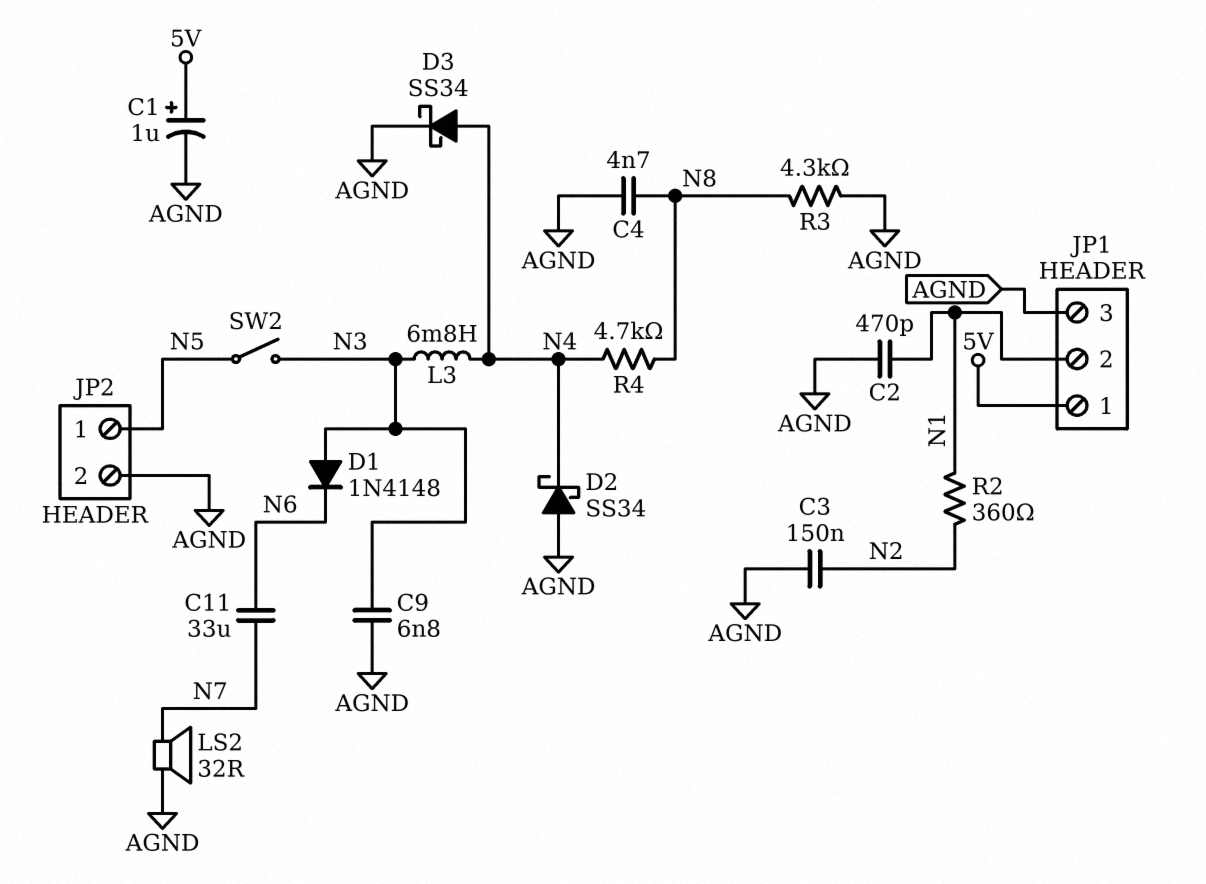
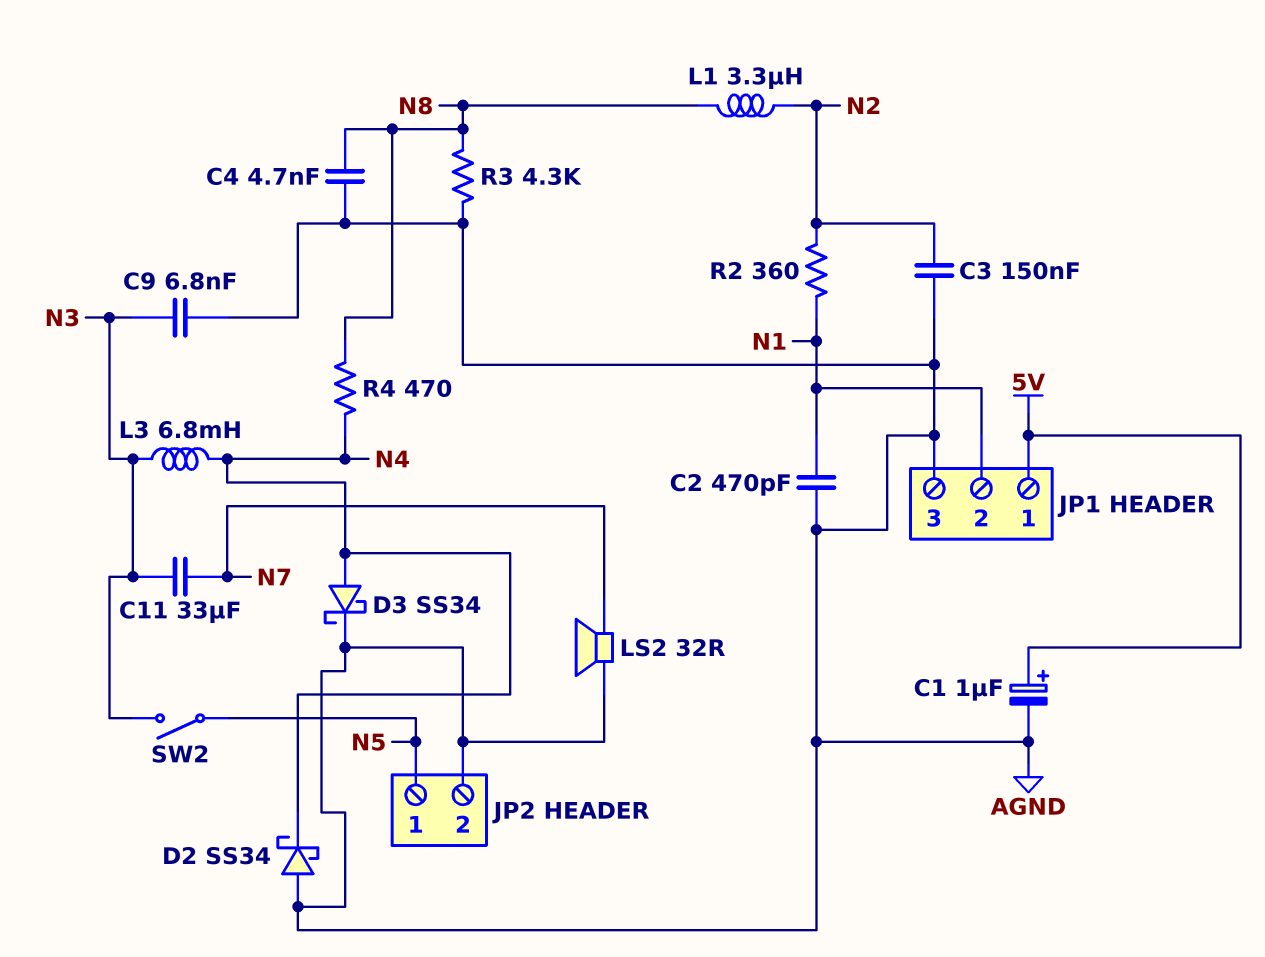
C11: 33uF (N6, N7) -> 33uF (N3, N7)
D1: diode 1N4148 (A N3, K N6) -> none
L1: none -> 3.3uH (N2, N8)
R4: 4.7k (N4, N8) -> 470 (N4, N8)

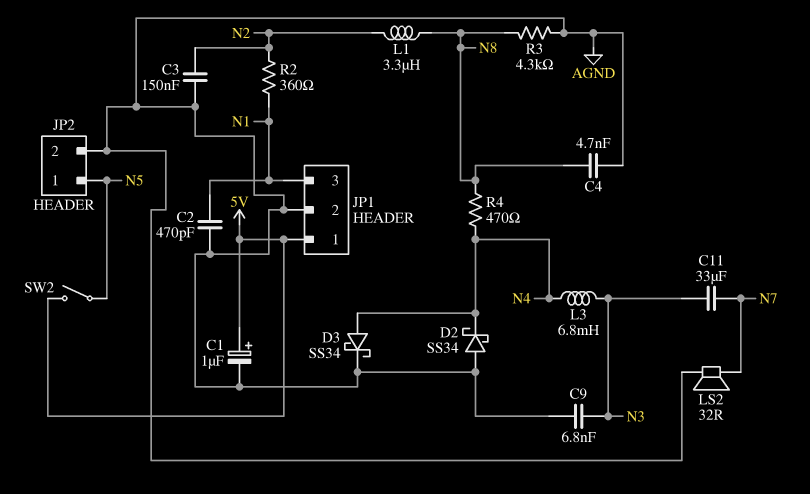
JP1 pin 2: N1 -> AGND
JP1 pin 3: AGND -> N1
SW2: switch (N3, N5) -> switch (5V, N5)

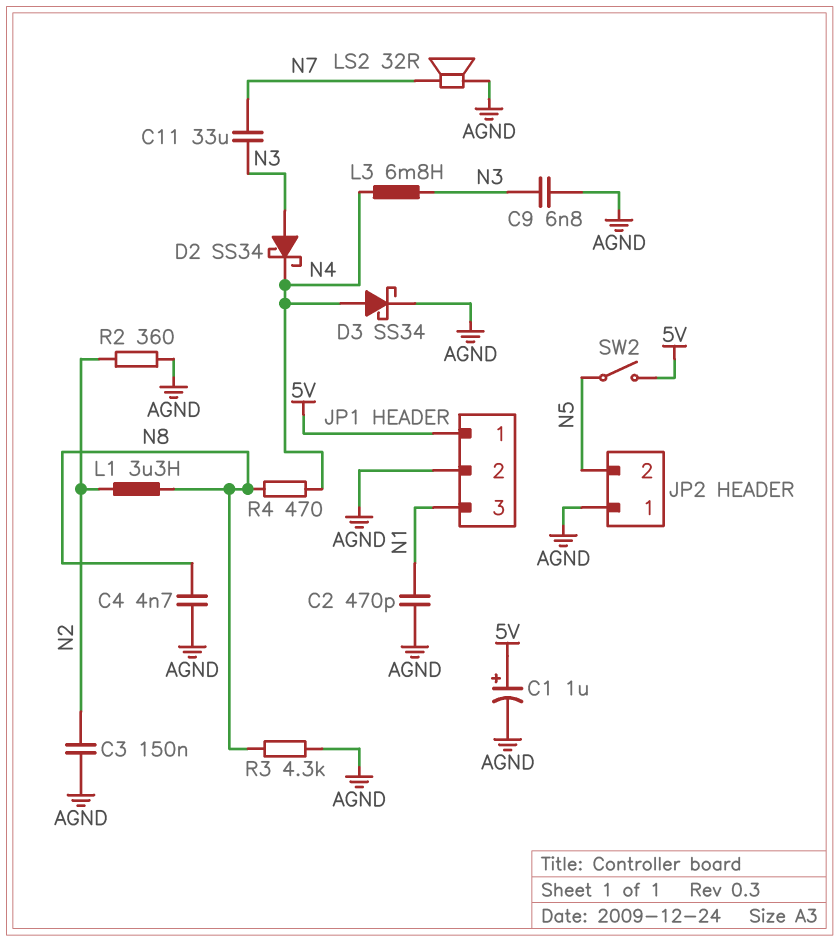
D2: schottky SS34 (A AGND, K N4) -> schottky SS34 (A N3, K N4)
JP2 pin 1: N5 -> AGND
JP2 pin 2: AGND -> N5
R2: 360 (N1, N2) -> 360 (AGND, N2)

